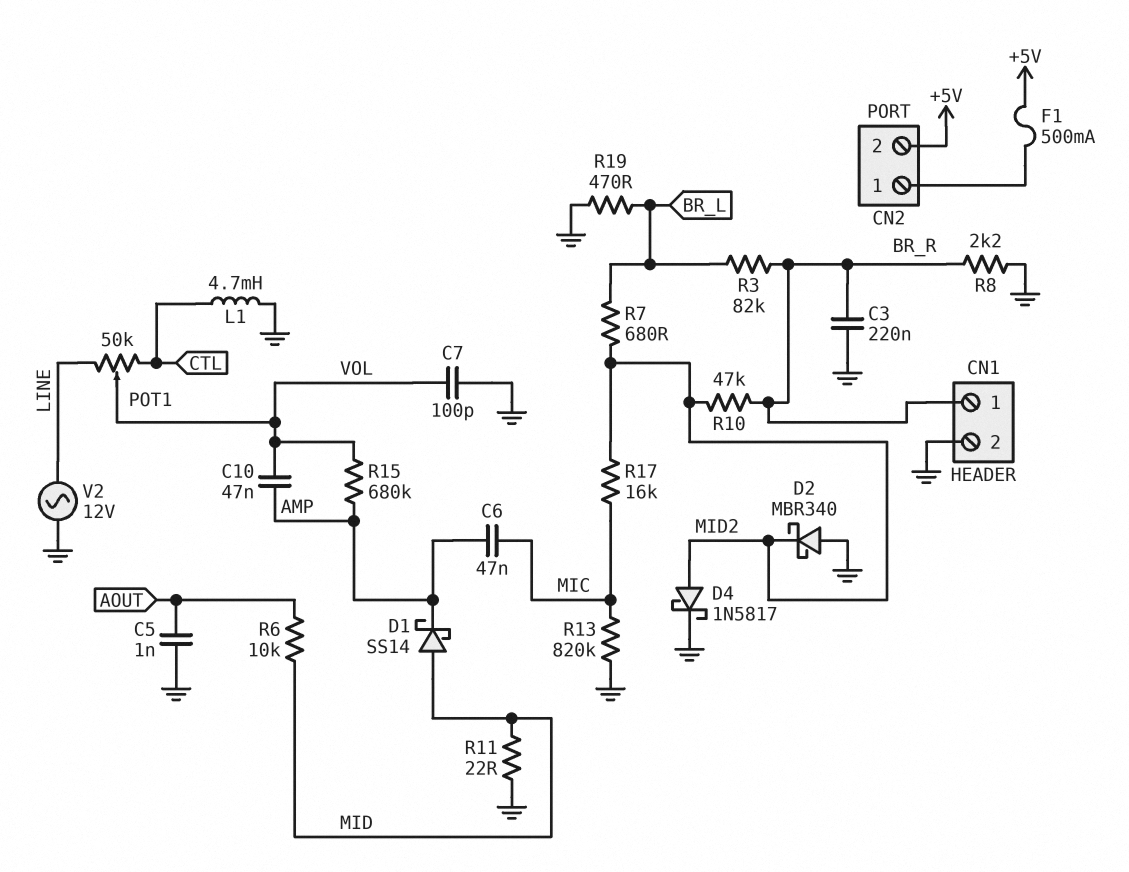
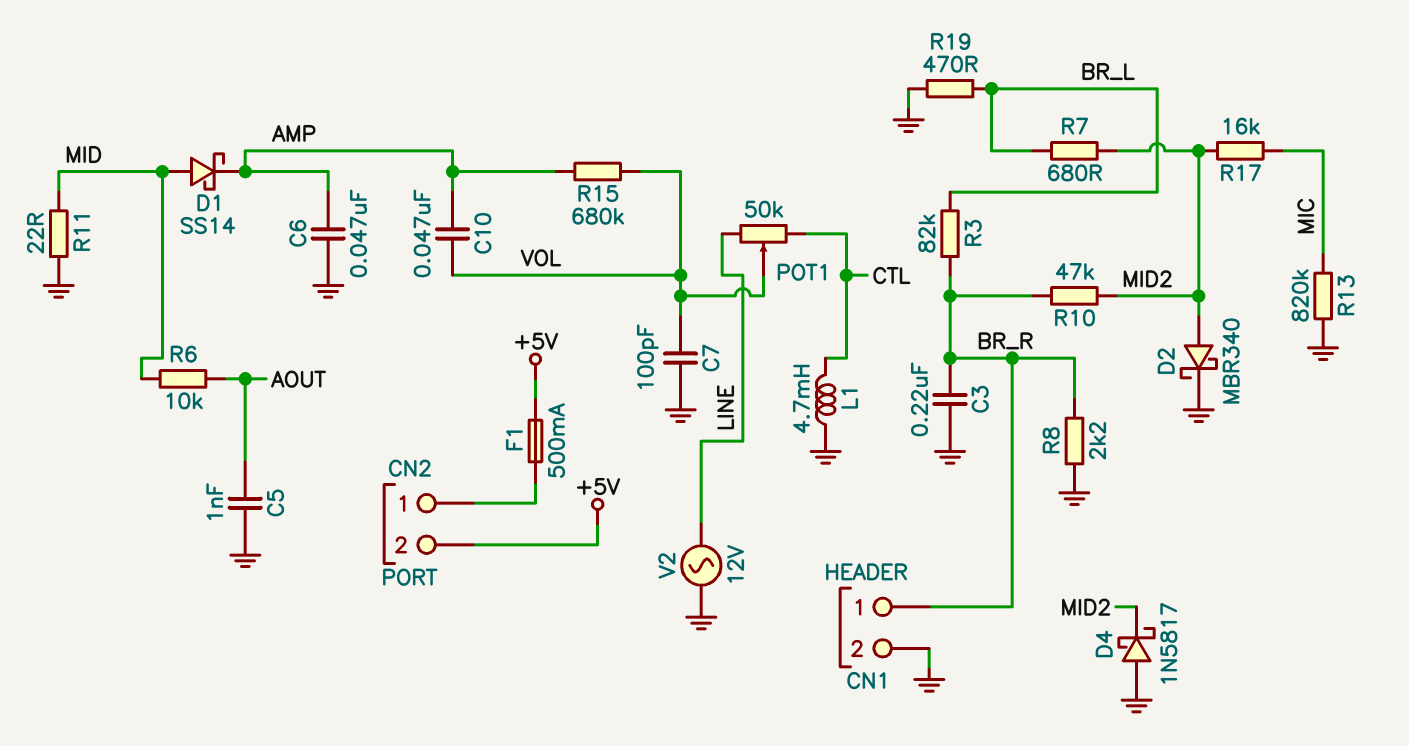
C6: 47nF (AMP, MIC) -> 47nF (AMP, GND)
D2: schottky MBR340 (A GND, K MID2) -> schottky MBR340 (A MID2, K GND)
D4: schottky 1N5817 (A MID2, K GND) -> schottky 1N5817 (A GND, K MID2)

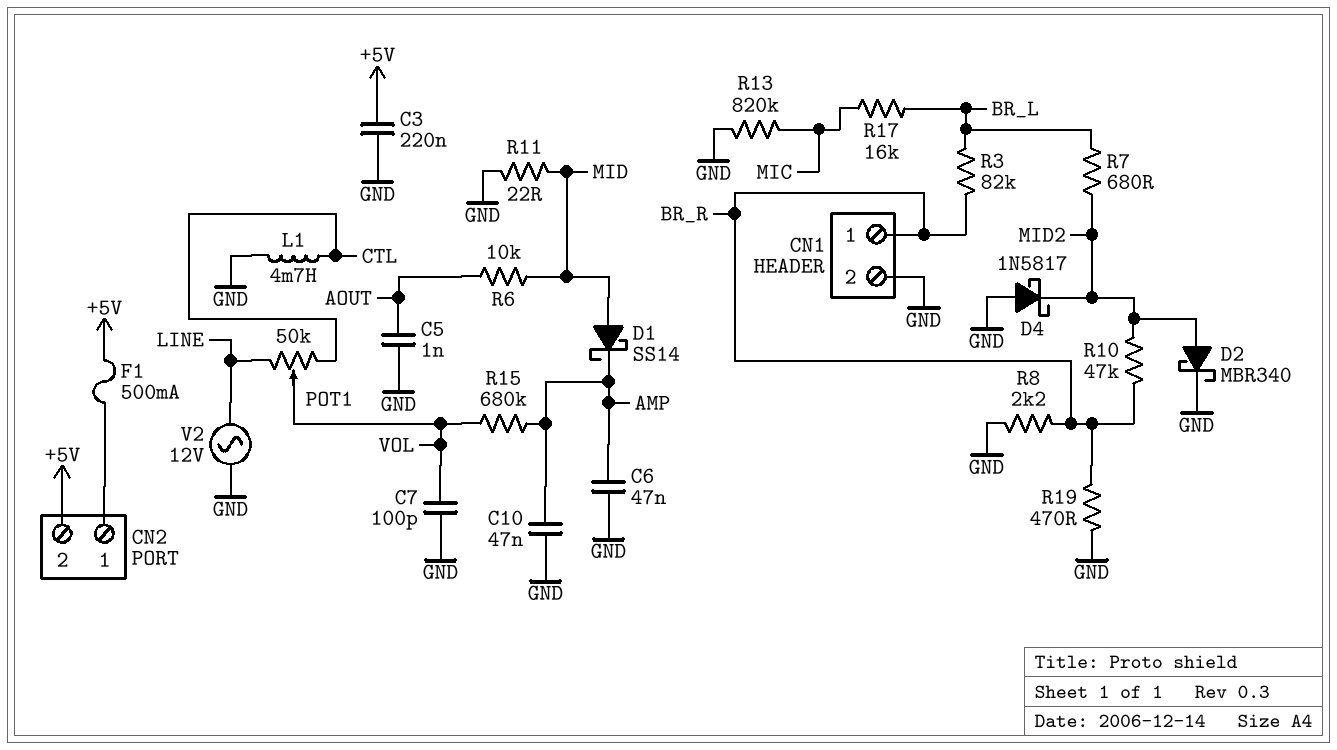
C3: 220nF (BR_R, GND) -> 220nF (+5V, GND)
C10: 47nF (AMP, VOL) -> 47nF (AMP, GND)
R17: 16k (MIC, MID2) -> 16k (BR_L, MIC)
R19: 470 (BR_L, GND) -> 470 (BR_R, GND)

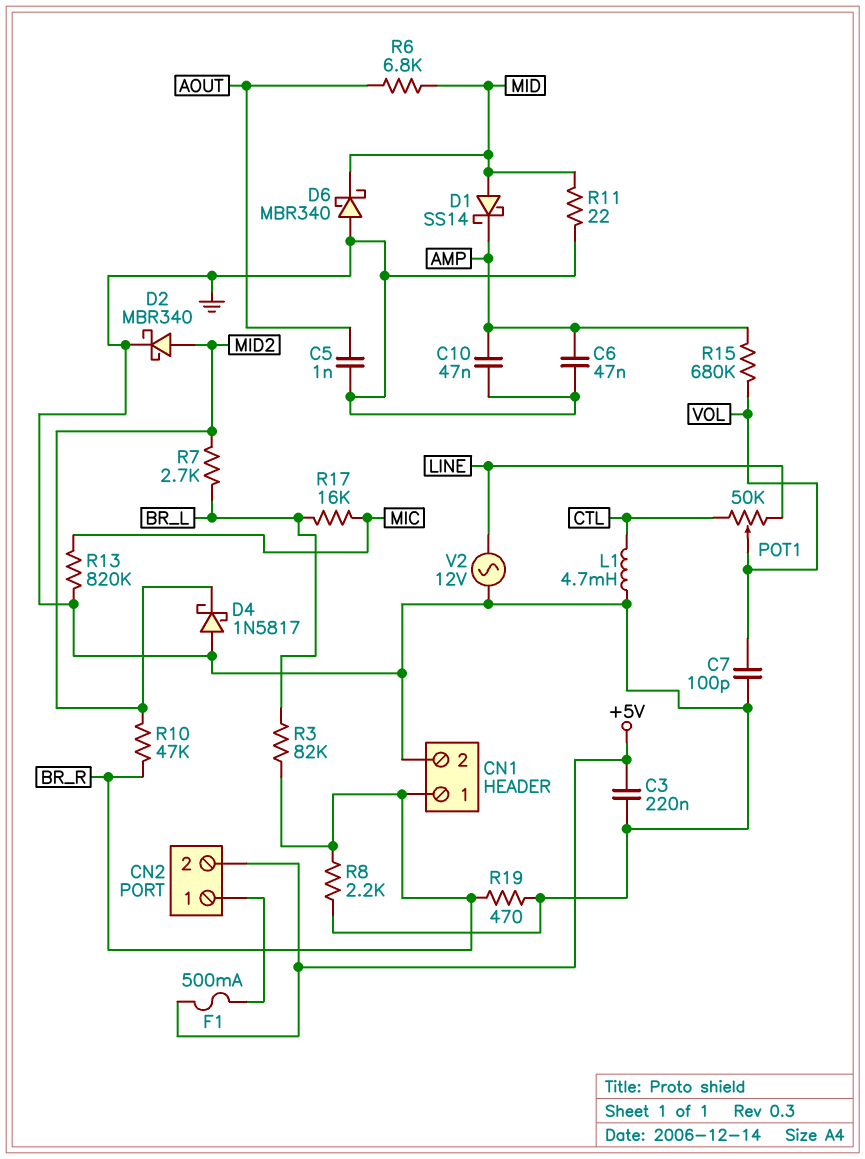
D6: none -> schottky MBR340 (A GND, K MID)
R6: 10k (AOUT, MID) -> 6.8k (AOUT, MID)
R7: 680 (BR_L, MID2) -> 2.7k (BR_L, MID2)

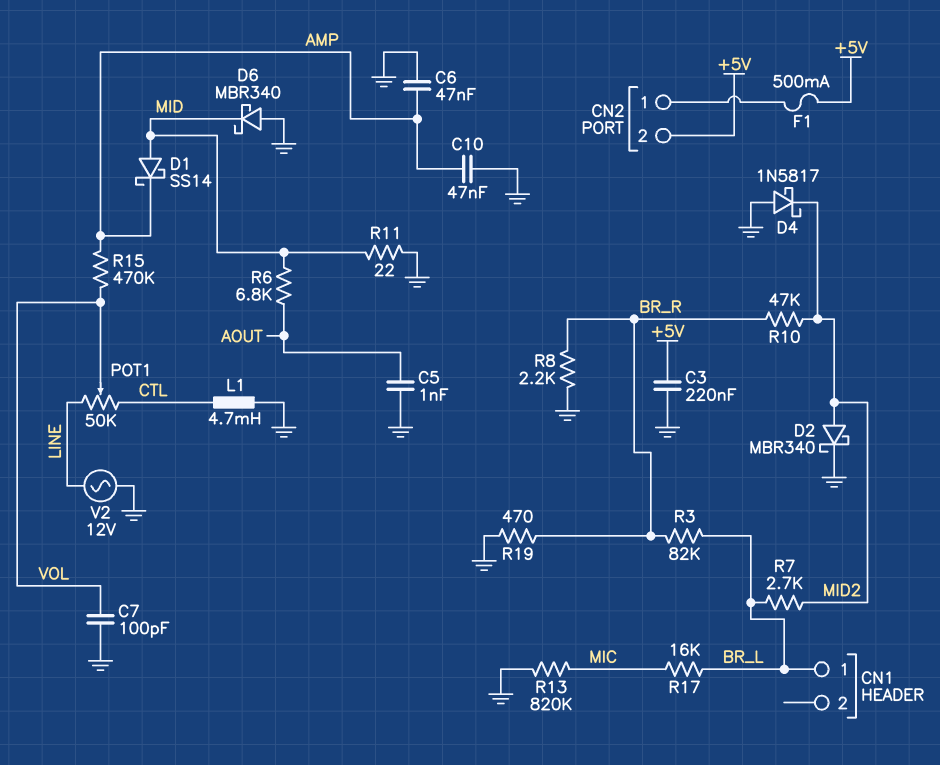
CN1 pin 1: BR_R -> BR_L
CN1 pin 2: GND -> none
R15: 680k (AMP, VOL) -> 470k (AMP, VOL)

